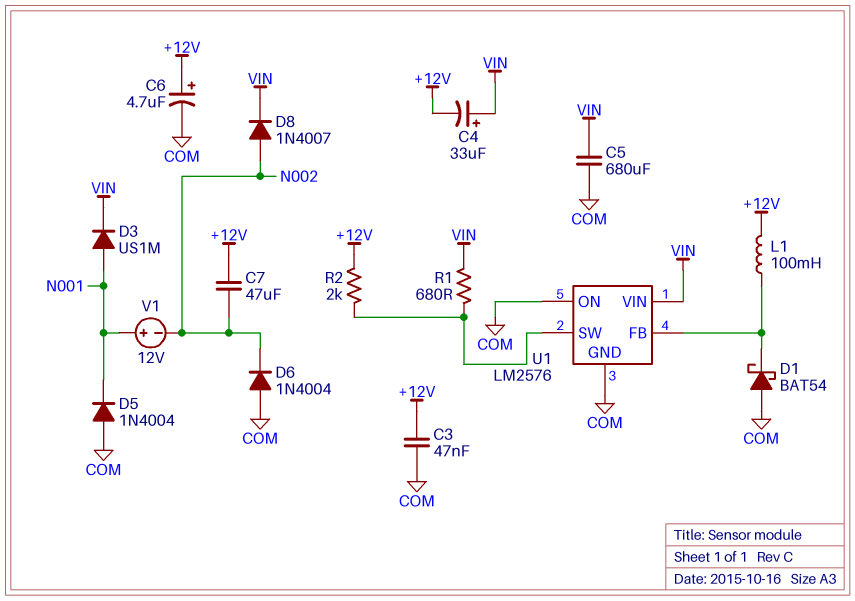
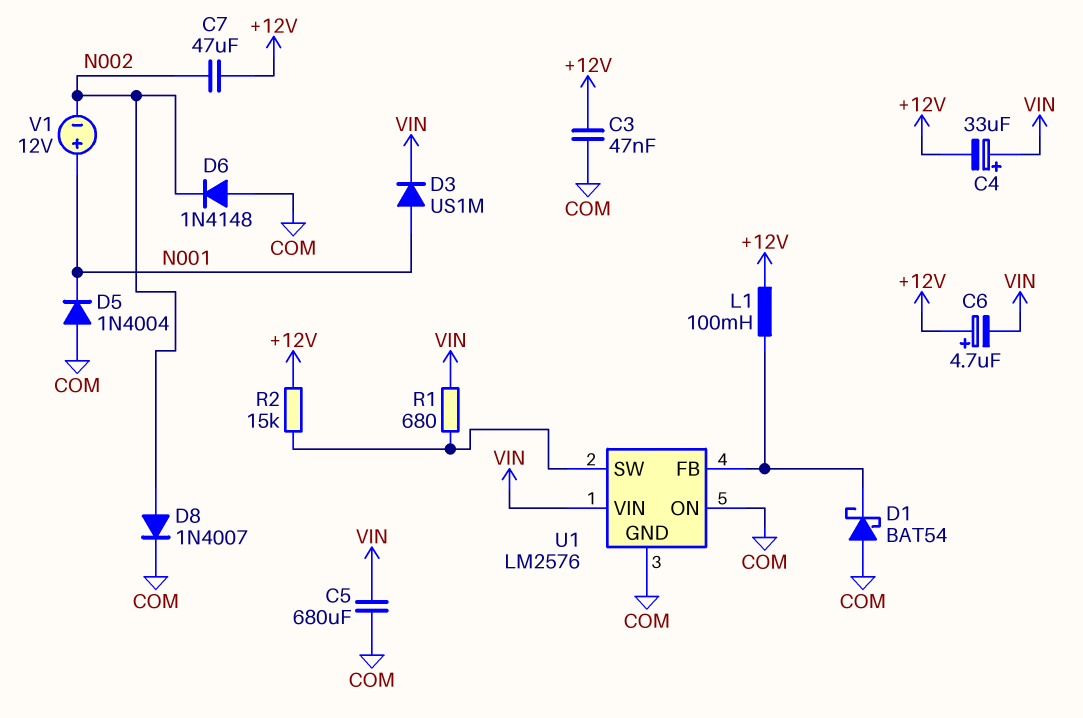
C6: 4.7uF (plus +12V, minus COM) -> 4.7uF (plus +12V, minus VIN)
D6: diode 1N4004 (A COM, K N002) -> diode 1N4148 (A COM, K N002)
D8: diode 1N4007 (A N002, K VIN) -> diode 1N4007 (A N002, K COM)
R2: 2k (+12V, U1/SW) -> 15k (+12V, U1/SW)

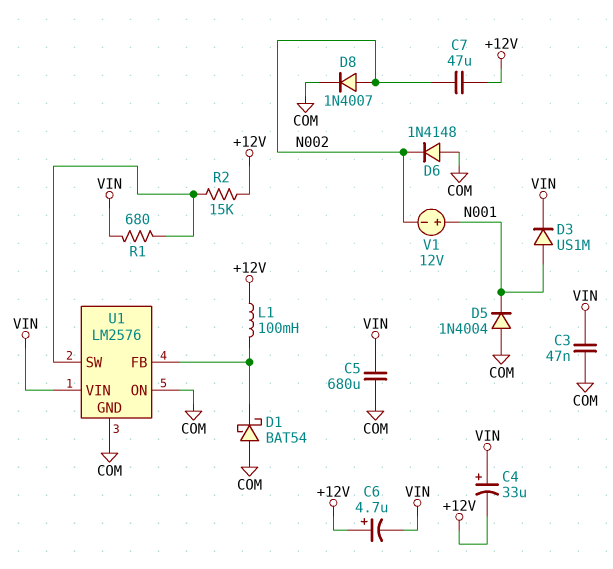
C3: 47nF (+12V, COM) -> 47nF (COM, VIN)

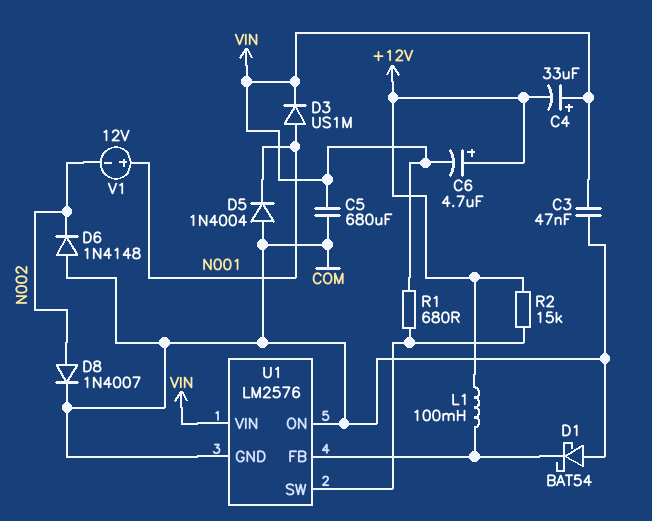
C7: 47uF (+12V, N002) -> none

